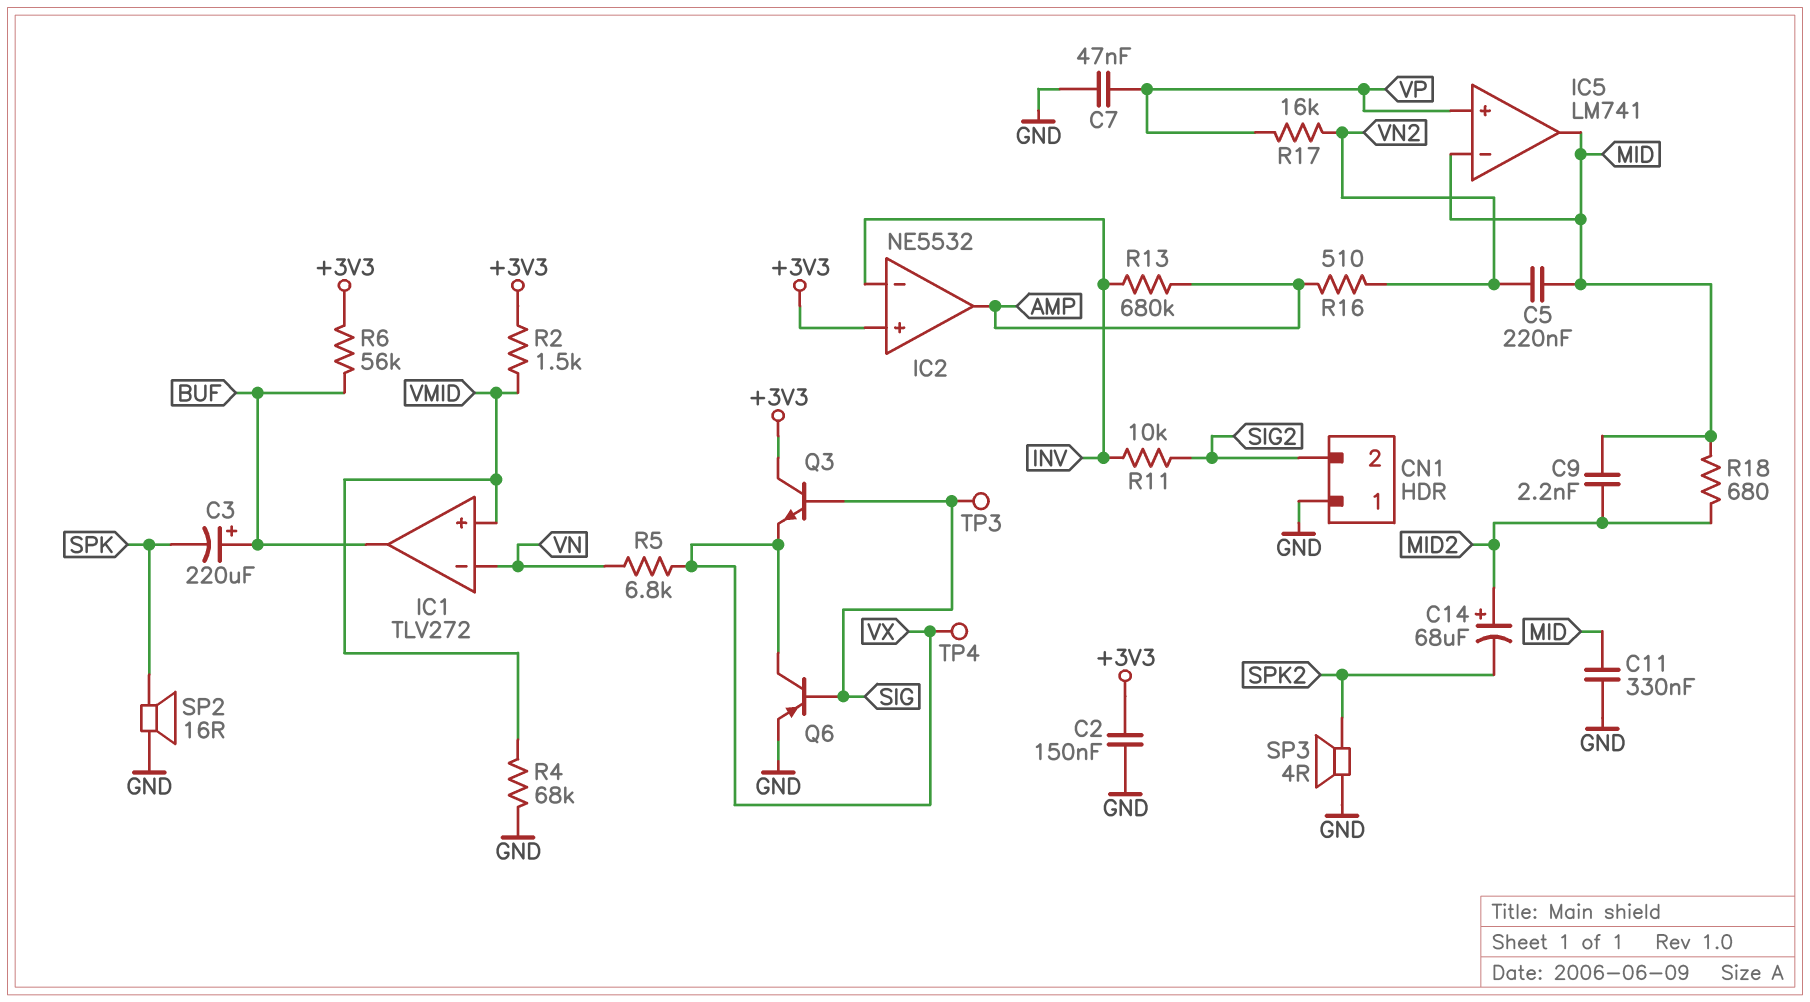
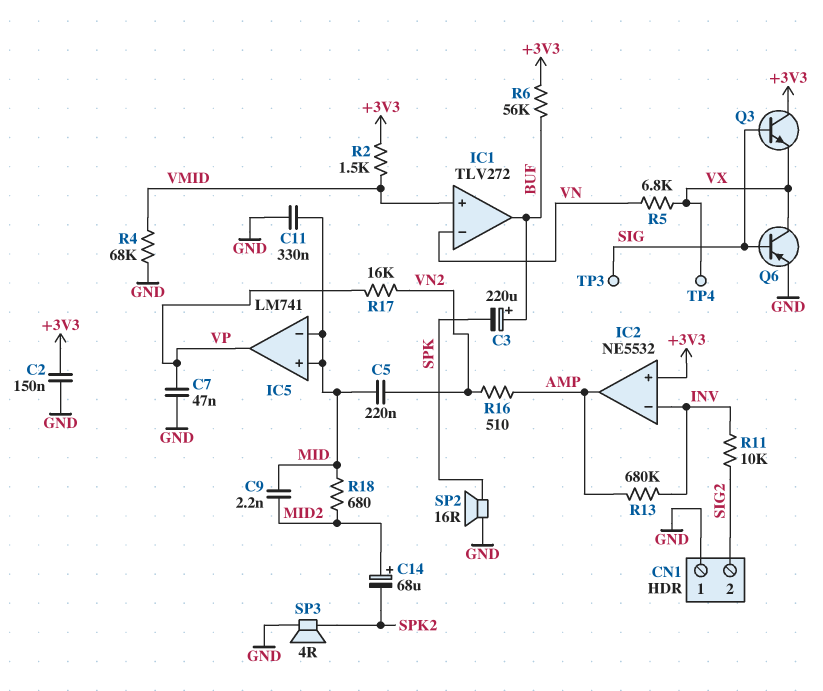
IC5 pin in+: VP -> MID
IC5 pin out: MID -> VP

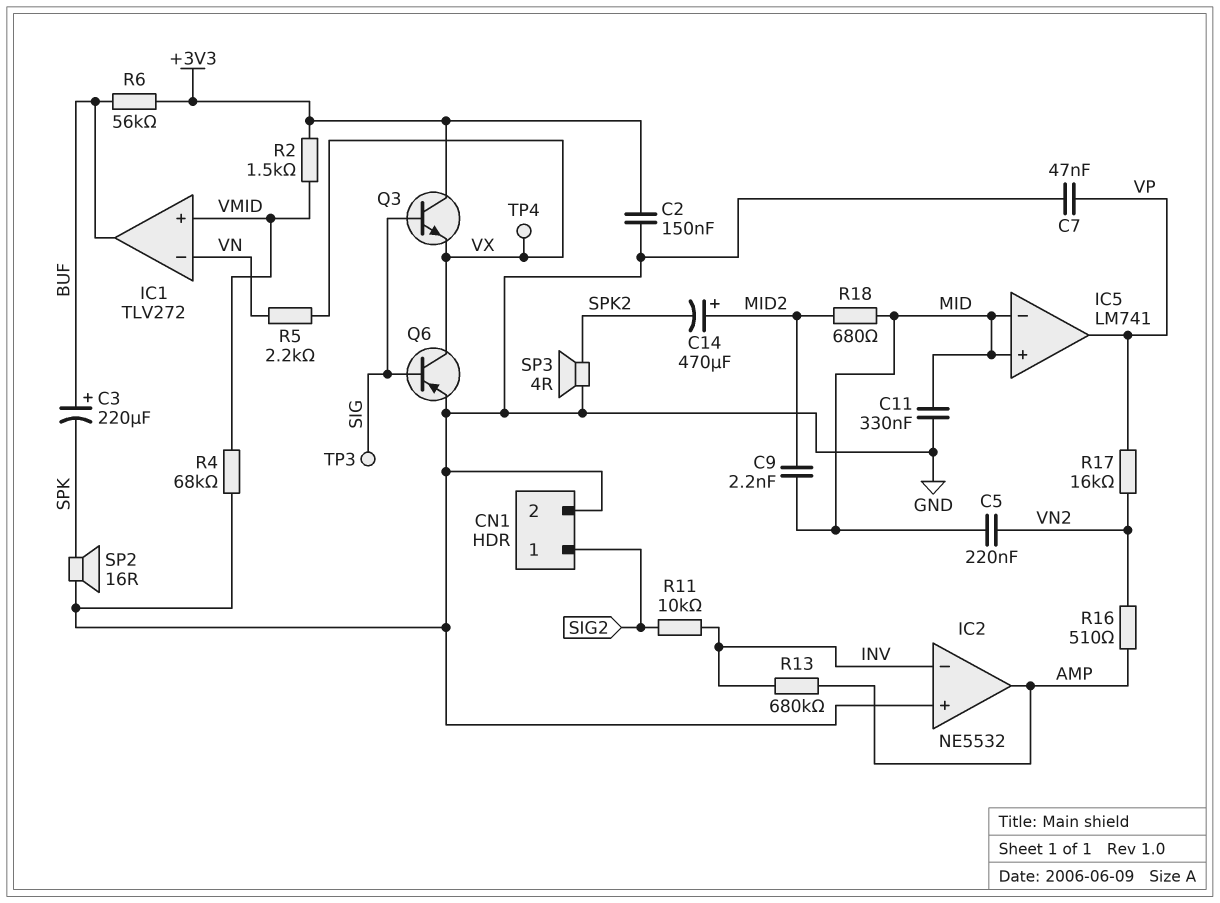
C14: 68uF (plus MID2, minus SPK2) -> 470uF (plus MID2, minus SPK2)
CN1 pin 1: GND -> SIG2
CN1 pin 2: SIG2 -> GND
IC2 pin in+: +3V3 -> GND
R5: 6.8k (VN, VX) -> 2.2k (VN, VX)

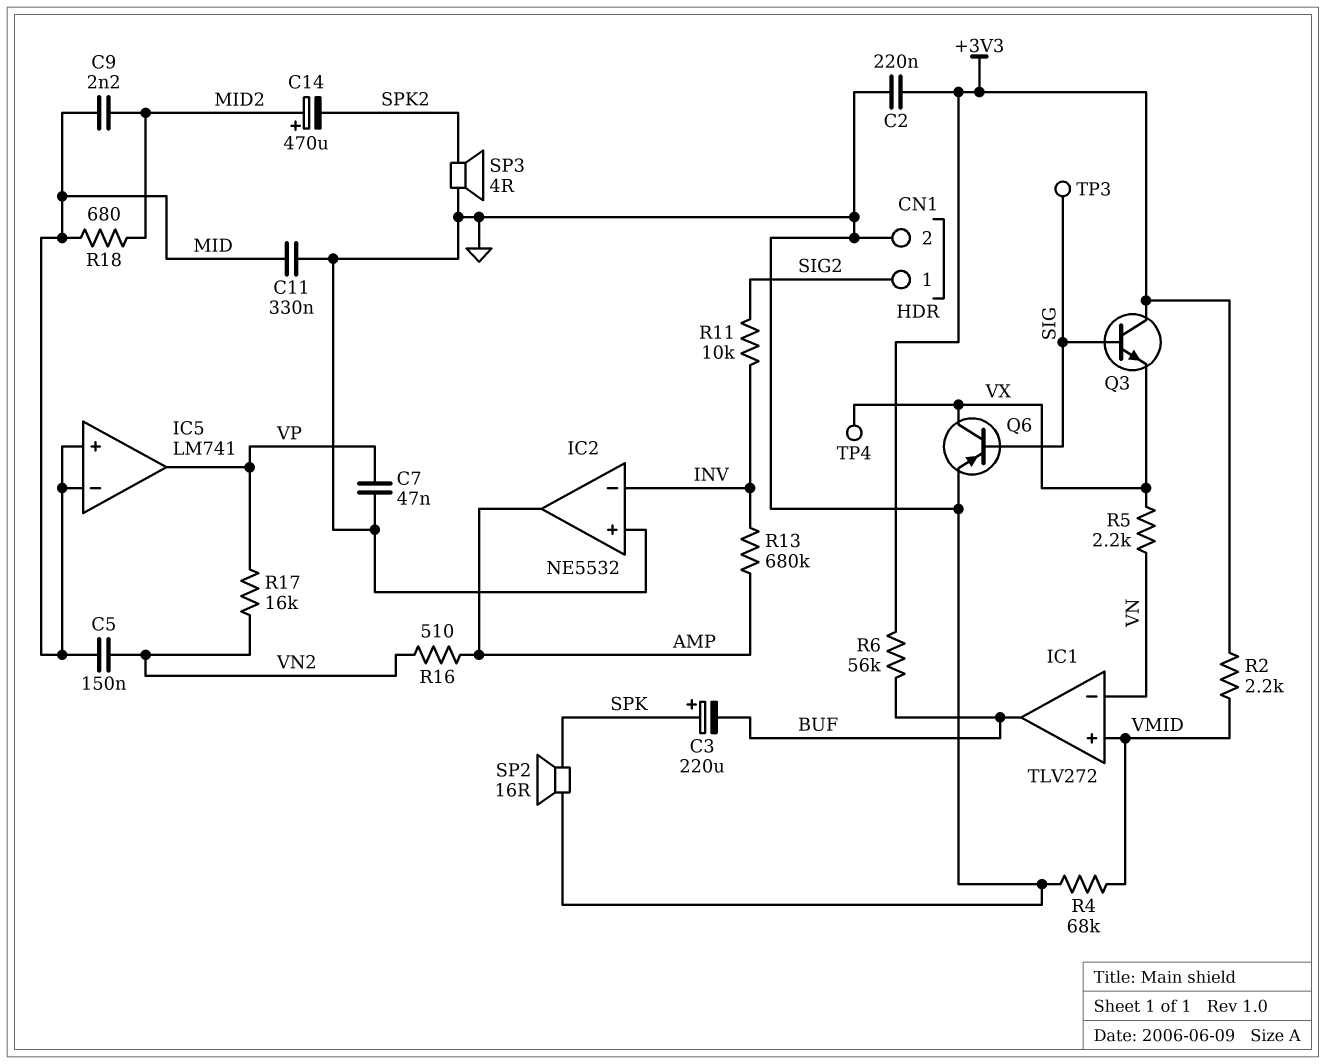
C2: 150nF (+3V3, GND) -> 220nF (+3V3, GND)
C3: 220uF (plus BUF, minus SPK) -> 220uF (plus SPK, minus BUF)
C5: 220nF (MID, VN2) -> 150nF (MID, VN2)
R2: 1.5k (+3V3, VMID) -> 2.2k (+3V3, VMID)

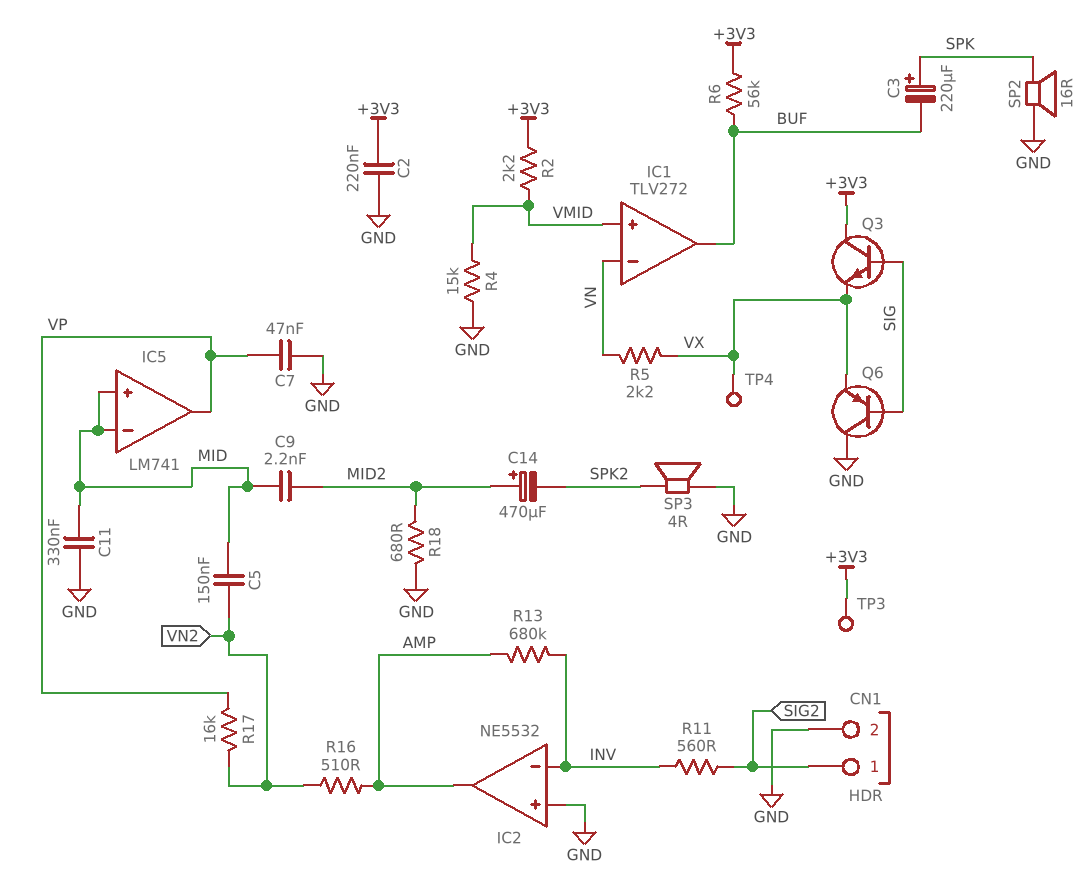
Q6: PNP (B SIG, C VX, E GND) -> PNP (B SIG, C GND, E VX)
R4: 68k (GND, VMID) -> 15k (GND, VMID)
R11: 10k (INV, SIG2) -> 560 (INV, SIG2)
R18: 680 (MID, MID2) -> 680 (GND, MID2)
TP3: test point (SIG) -> test point (+3V3)

